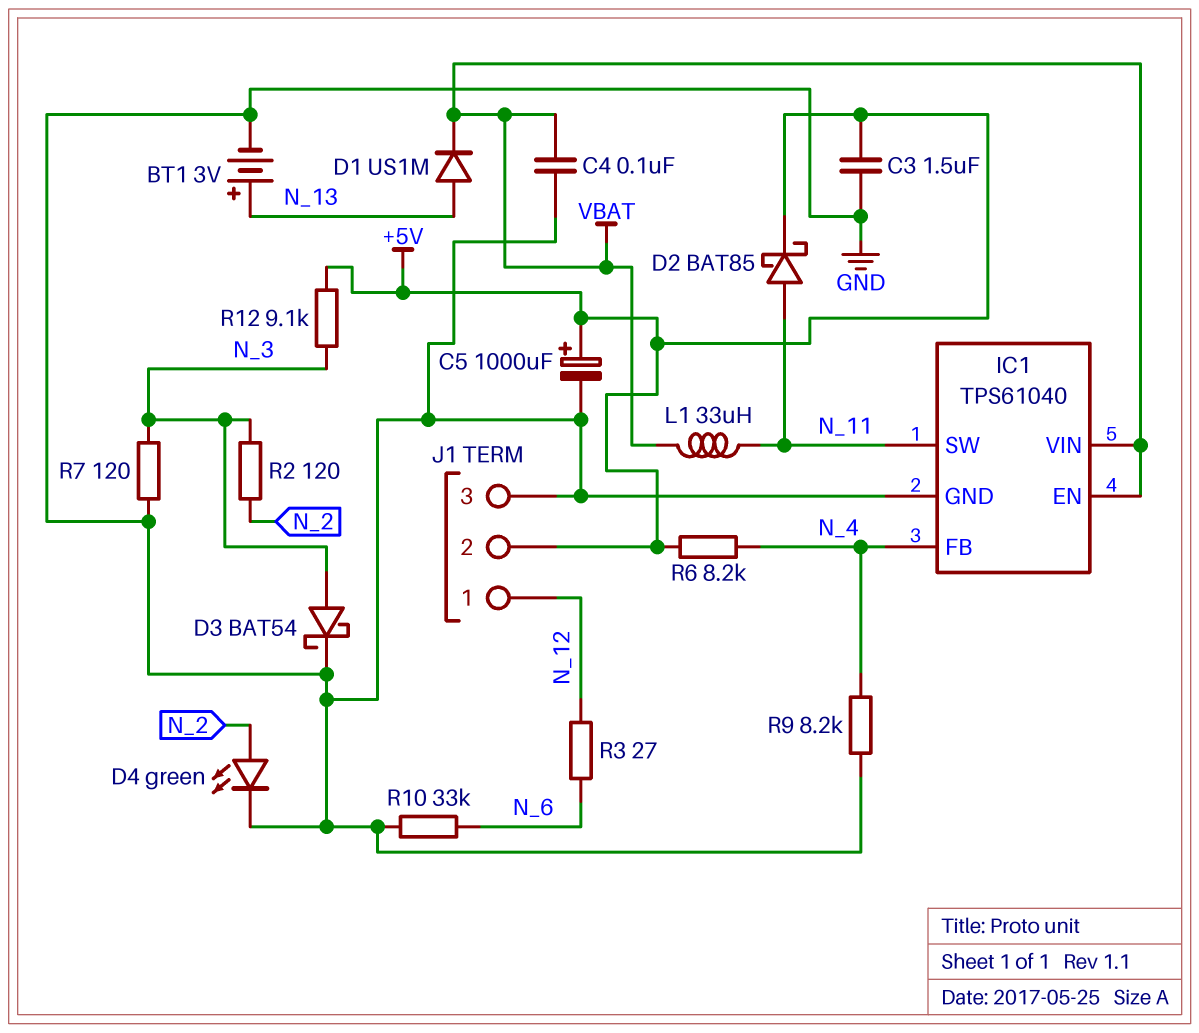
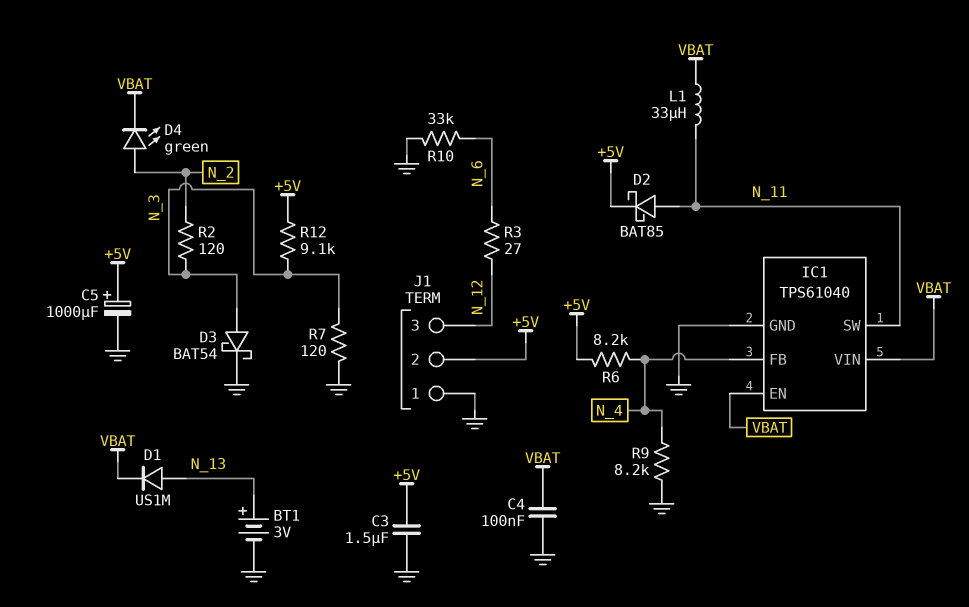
D4: LED green (A N_2, K GND) -> LED green (A N_2, K VBAT)
J1 pin 1: N_12 -> GND
J1 pin 3: GND -> N_12

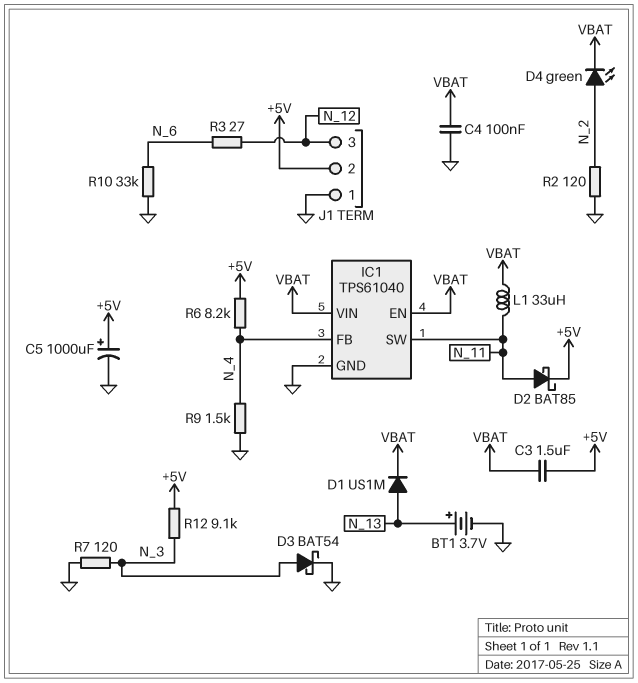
BT1: 3V (plus N_13, minus GND) -> 3.7V (plus N_13, minus GND)
C3: 1.5uF (+5V, GND) -> 1.5uF (+5V, VBAT)
R2: 120 (N_2, N_3) -> 120 (GND, N_2)
R9: 8.2k (GND, N_4) -> 1.5k (GND, N_4)

